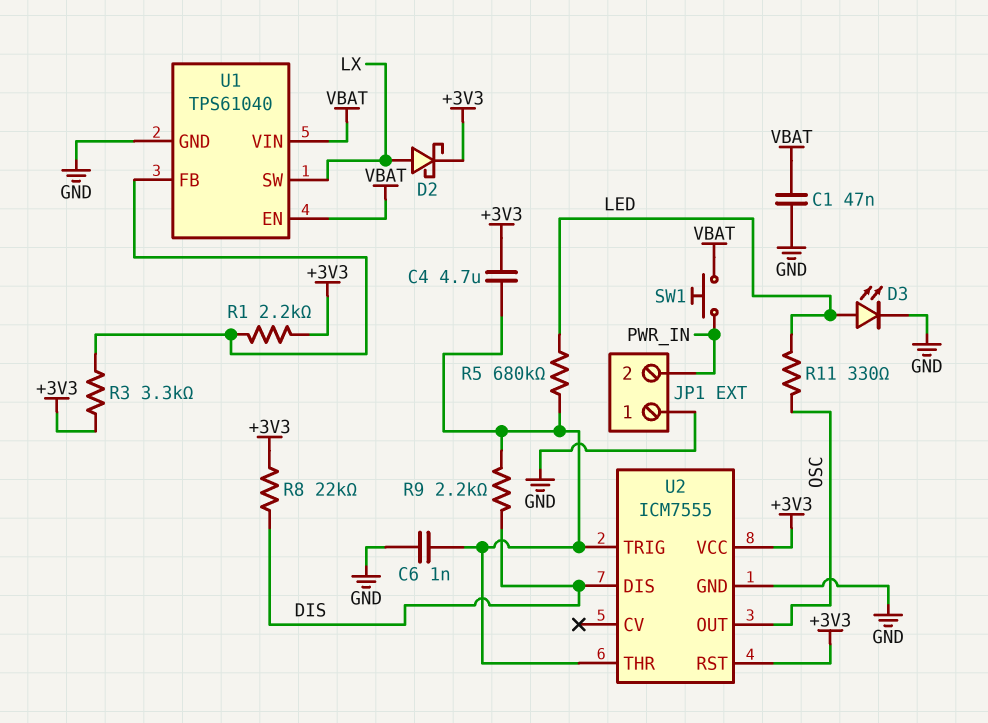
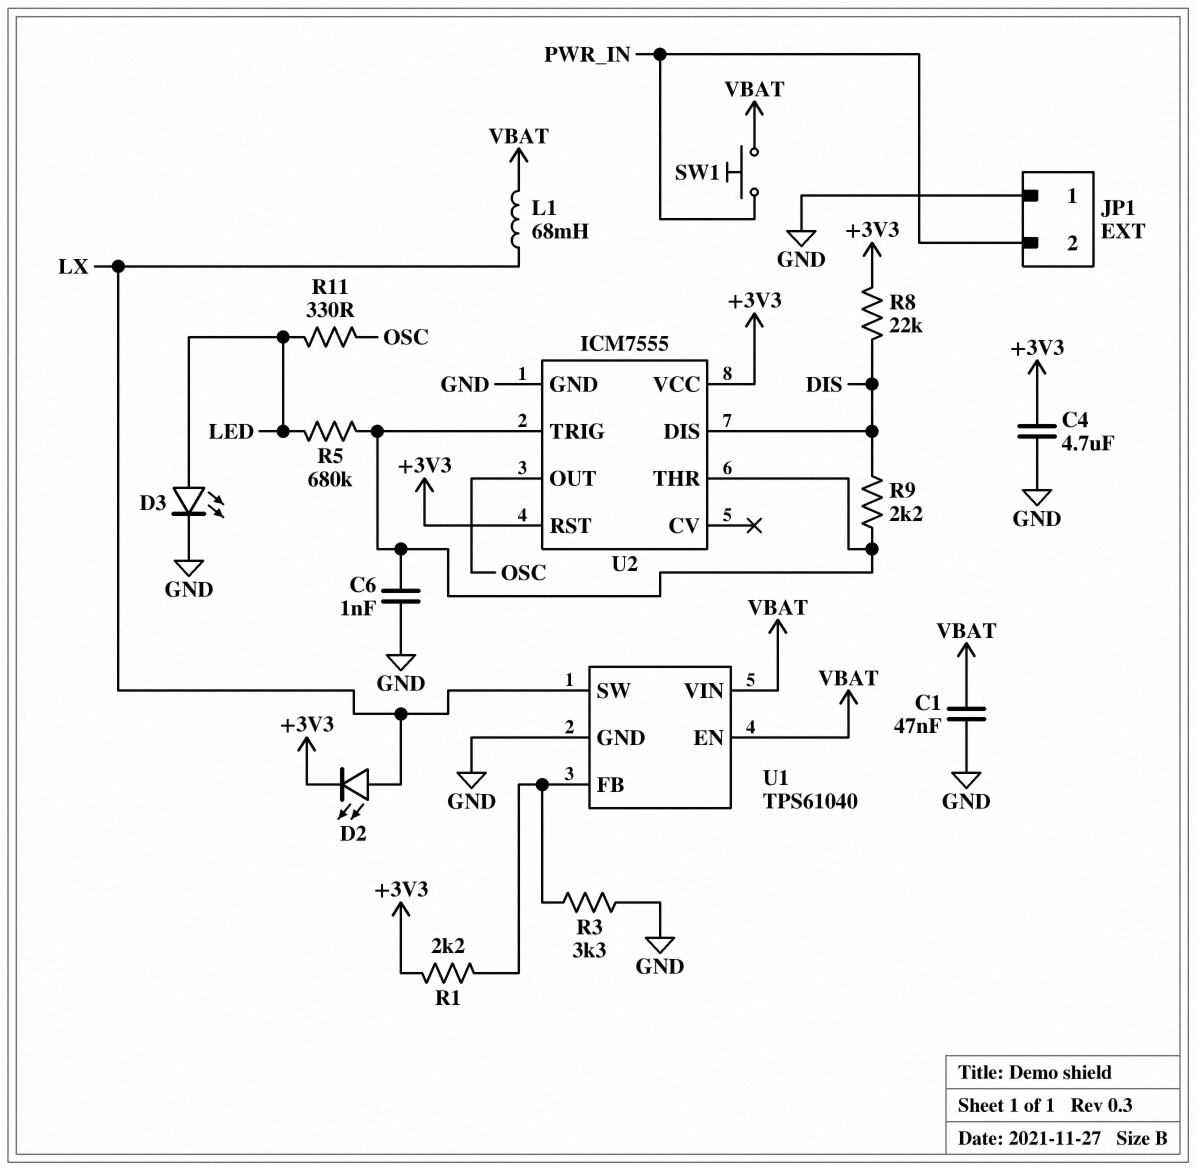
C4: 4.7uF (+3V3, U2/THR) -> 4.7uF (+3V3, GND)
D2: schottky (A LX, K +3V3) -> LED (A LX, K +3V3)
L1: none -> 68mH (LX, VBAT)
R3: 3.3k (+3V3, U1/FB) -> 3.3k (GND, U1/FB)

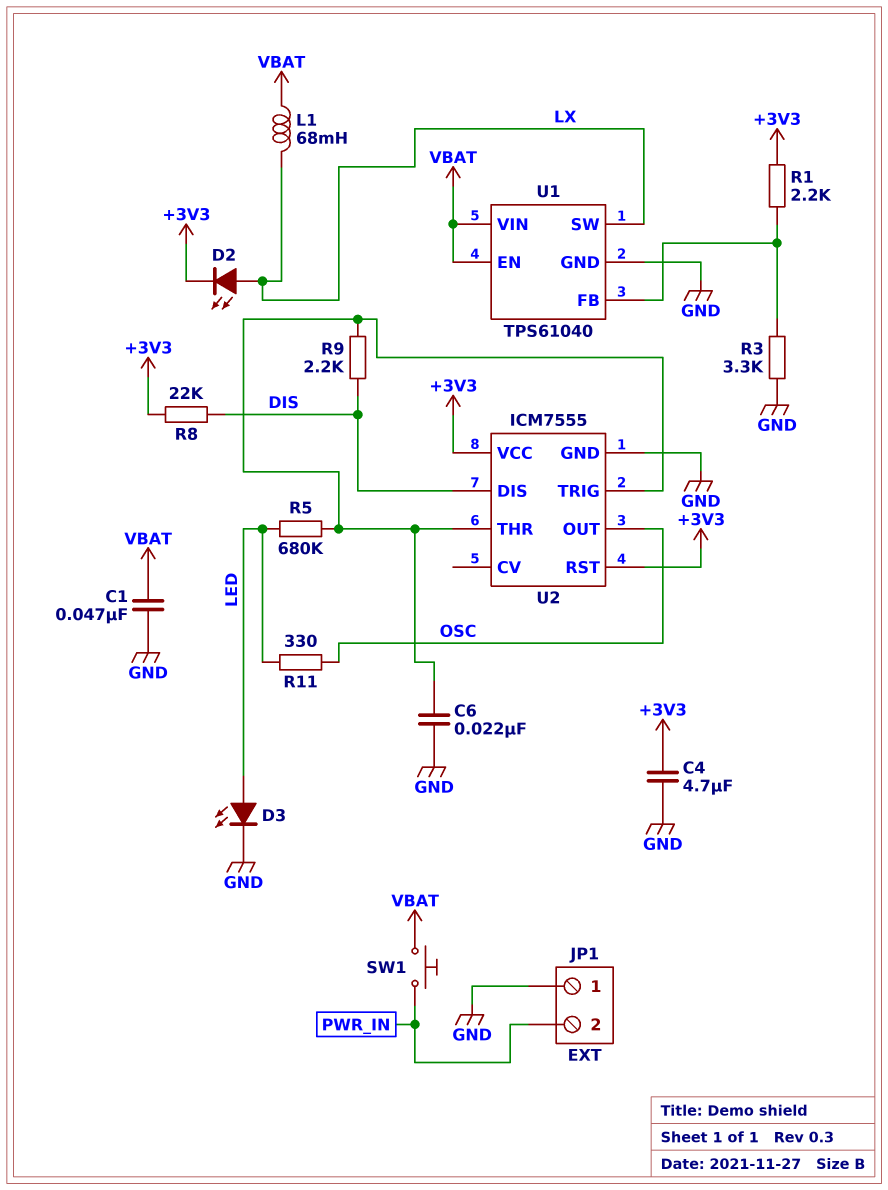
C6: 1nF (GND, U2/THR) -> 22nF (GND, U2/THR)

